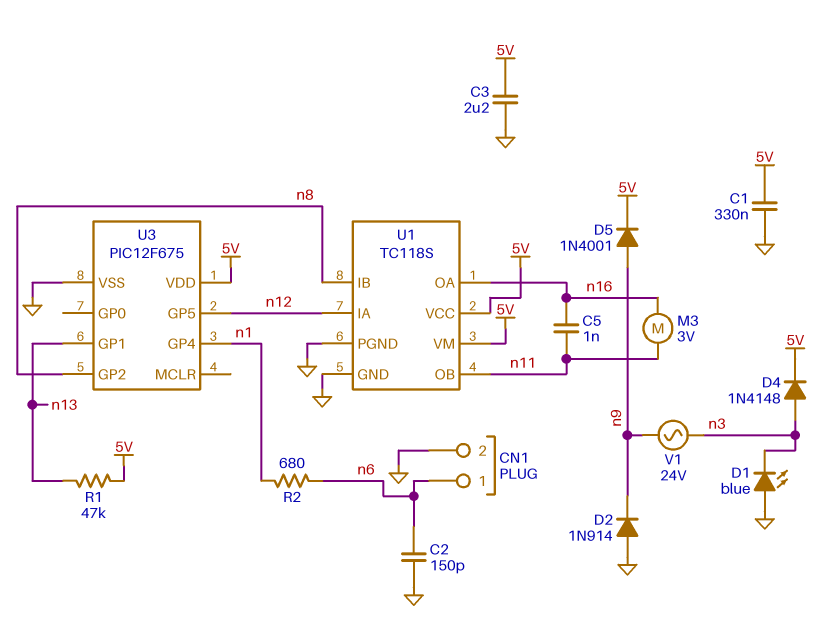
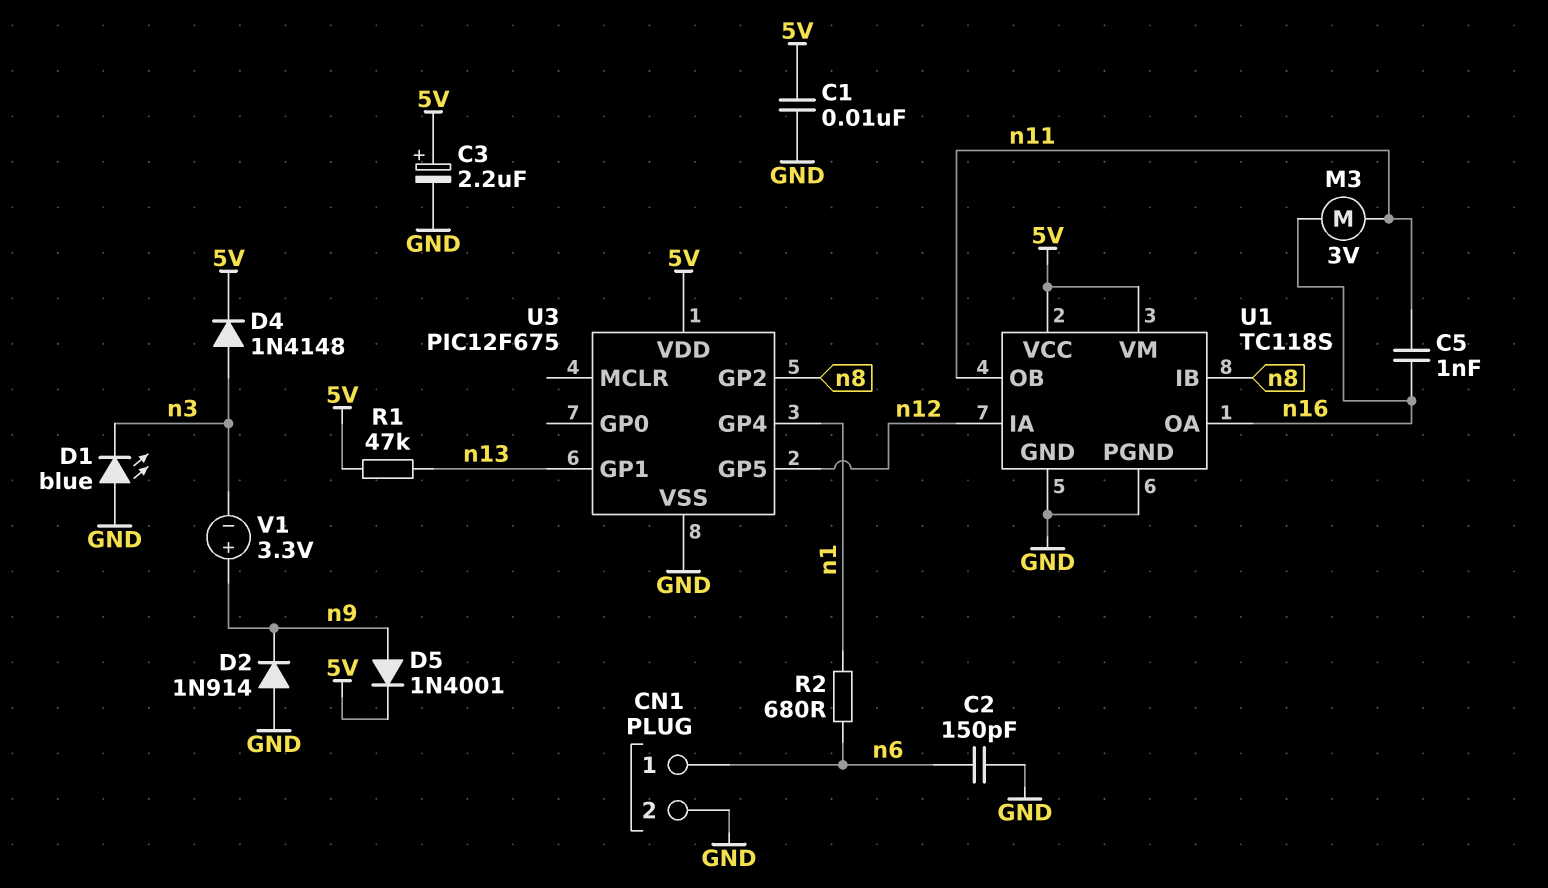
C1: 330nF (5V, GND) -> 10nF (5V, GND)
C3: 2.2uF (5V, GND) -> 2.2uF (plus 5V, minus GND)
V1: AC 24V (n3, n9) -> 3.3V (plus n9, minus n3)

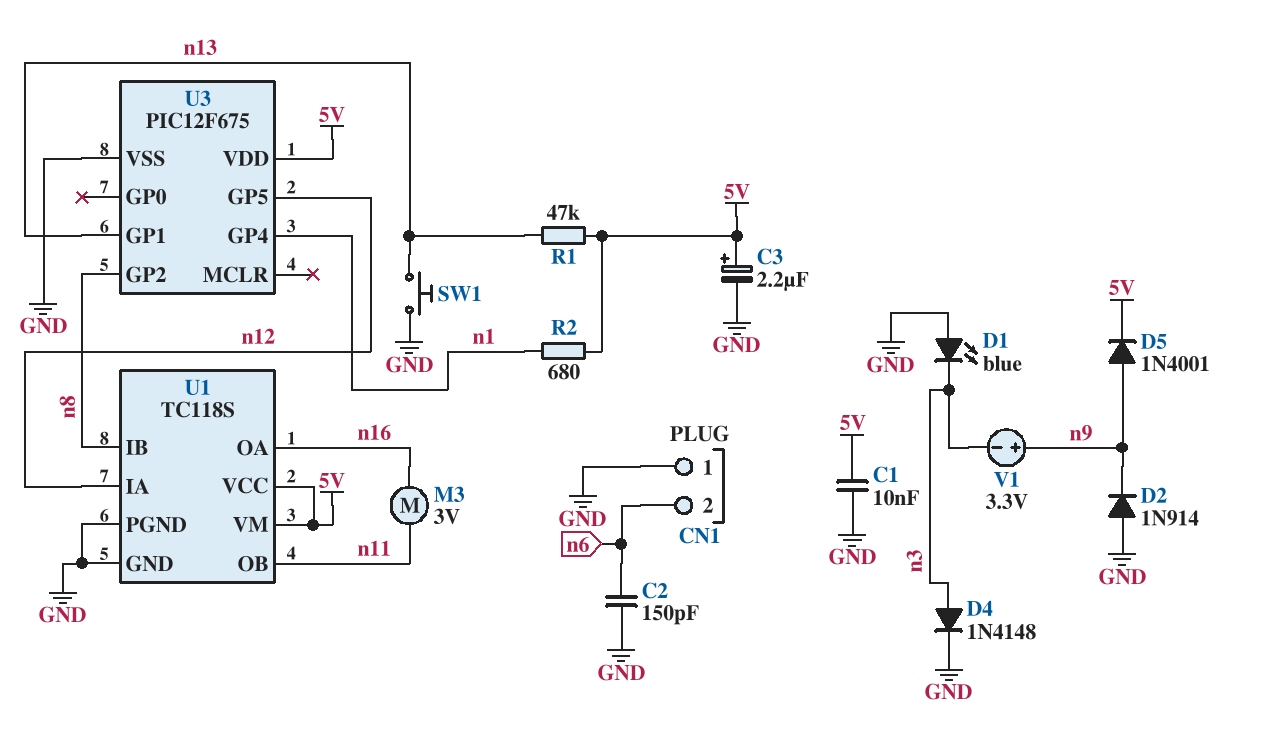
C5: 1nF (n11, n16) -> none
CN1 pin 1: n6 -> GND
CN1 pin 2: GND -> n6
D4: diode 1N4148 (A n3, K 5V) -> diode 1N4148 (A n3, K GND)
R2: 680 (n1, n6) -> 680 (5V, n1)
SW1: none -> button (GND, n13)

